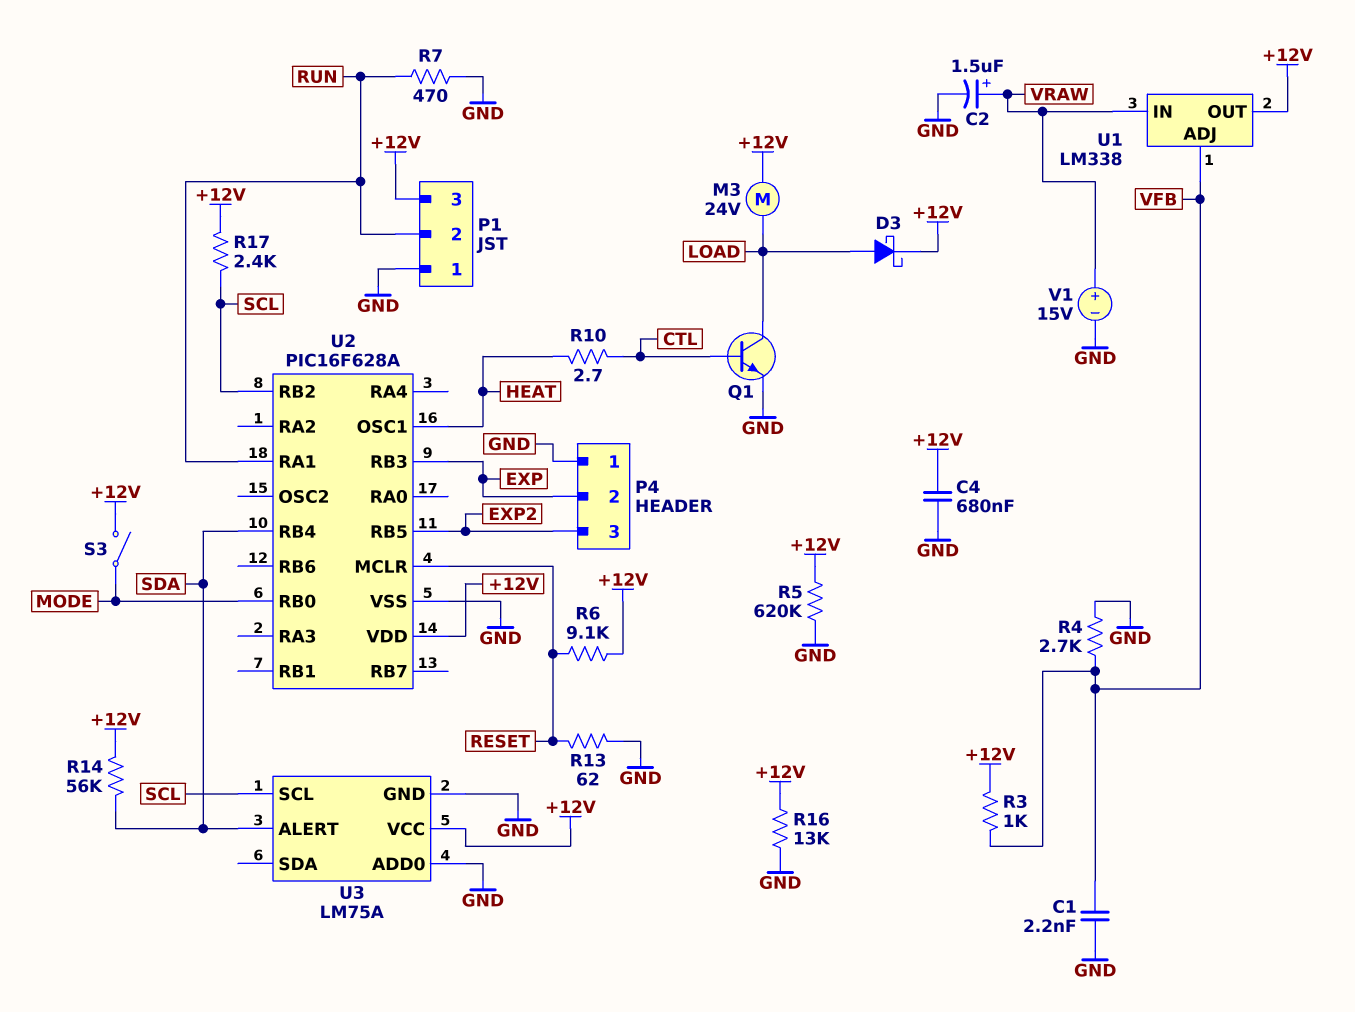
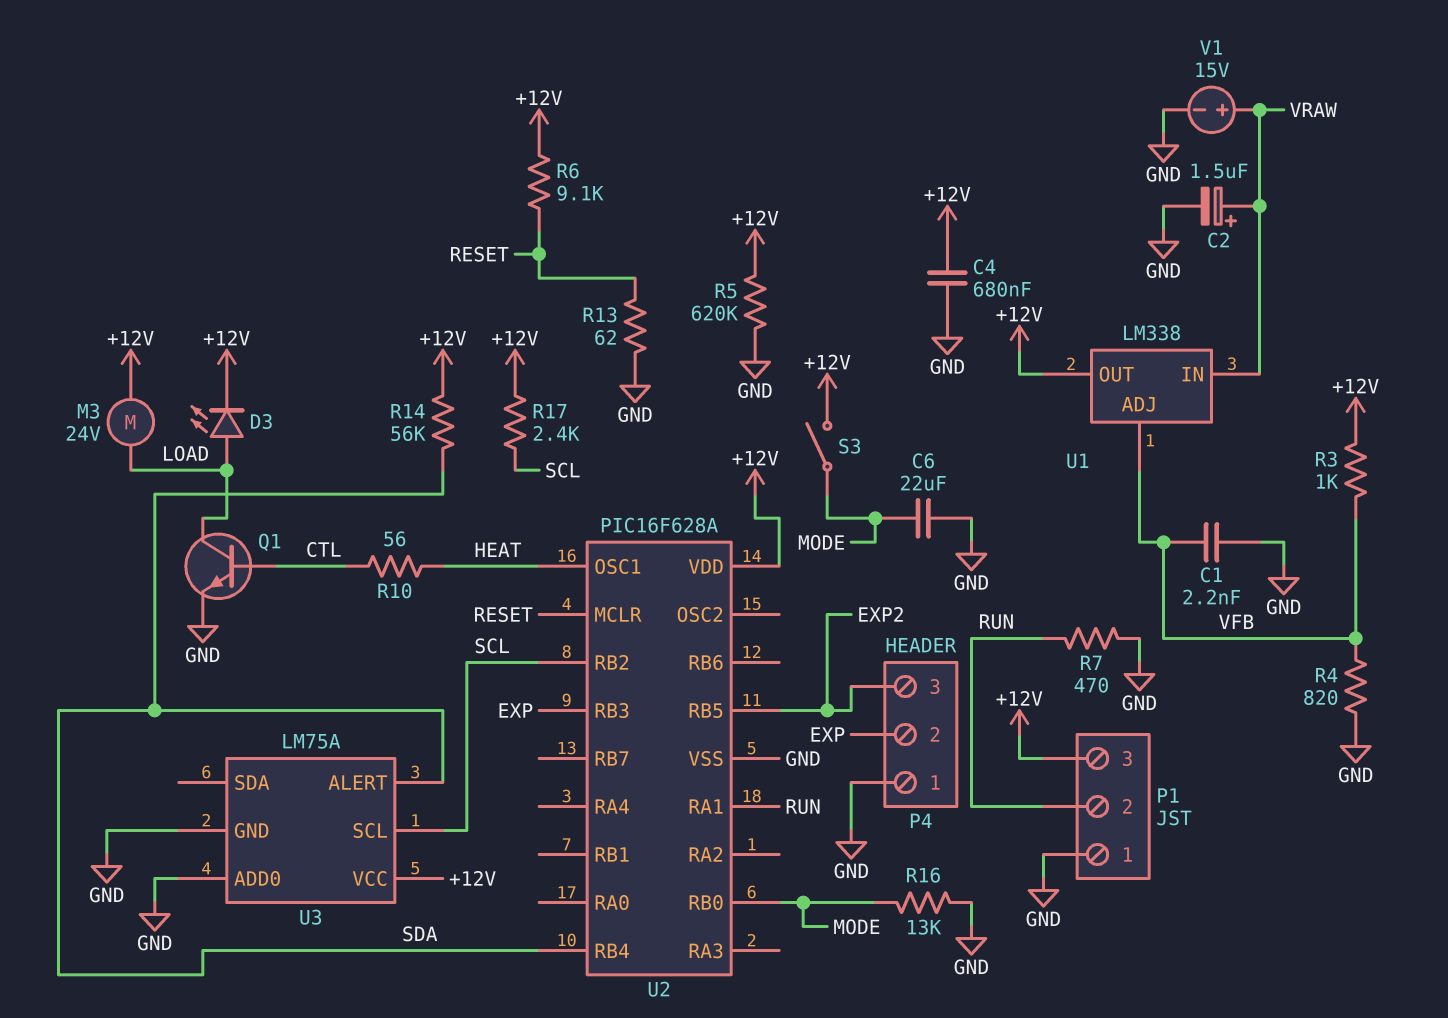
C6: none -> 22uF (GND, MODE)
D3: schottky (A LOAD, K +12V) -> LED (A LOAD, K +12V)
R4: 2.7k (GND, VFB) -> 820 (GND, VFB)
R10: 2.7 (CTL, HEAT) -> 56 (CTL, HEAT)
R16: 13k (+12V, GND) -> 13k (GND, MODE)

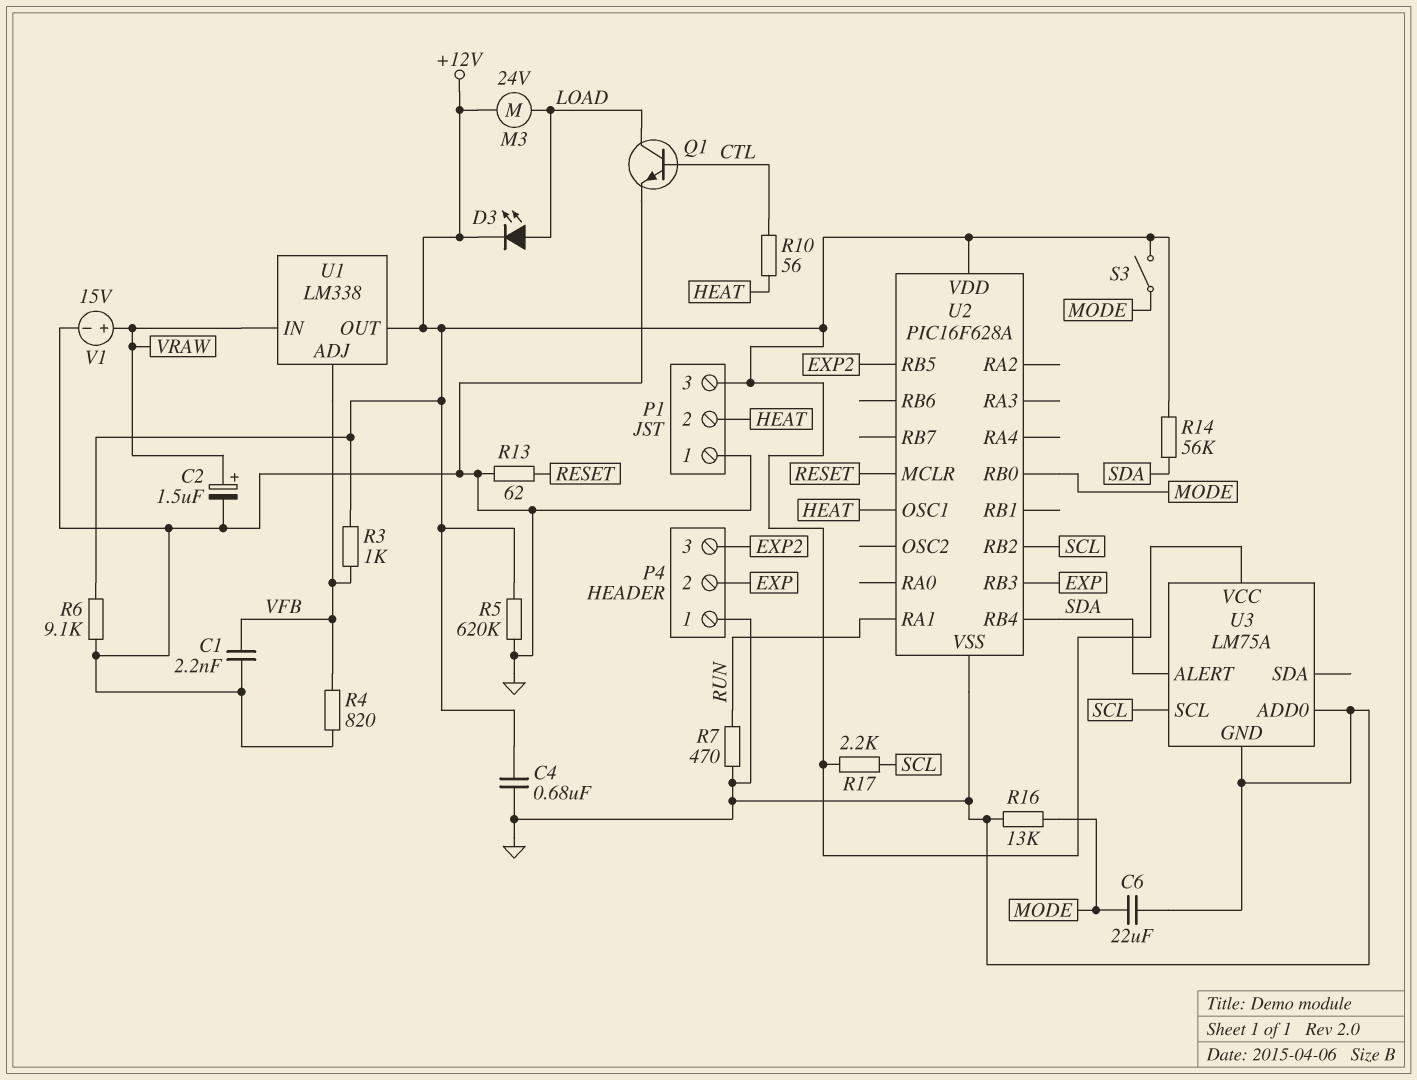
P1 pin 2: RUN -> HEAT
R6: 9.1k (+12V, RESET) -> 9.1k (+12V, GND)
R17: 2.4k (+12V, SCL) -> 2.2k (+12V, SCL)

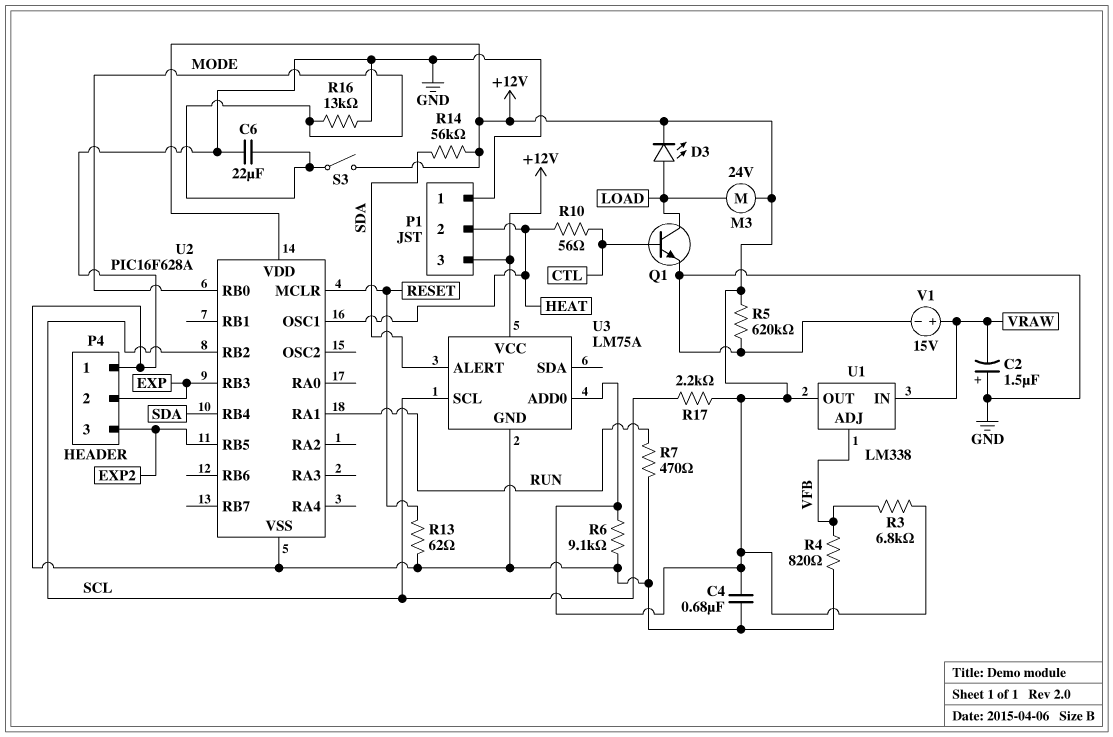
C1: 2.2nF (GND, VFB) -> none
C2: 1.5uF (plus VRAW, minus GND) -> 1.5uF (plus GND, minus VRAW)
R3: 1k (+12V, VFB) -> 6.8k (+12V, VFB)
U3 pin ADD0: GND -> +12V

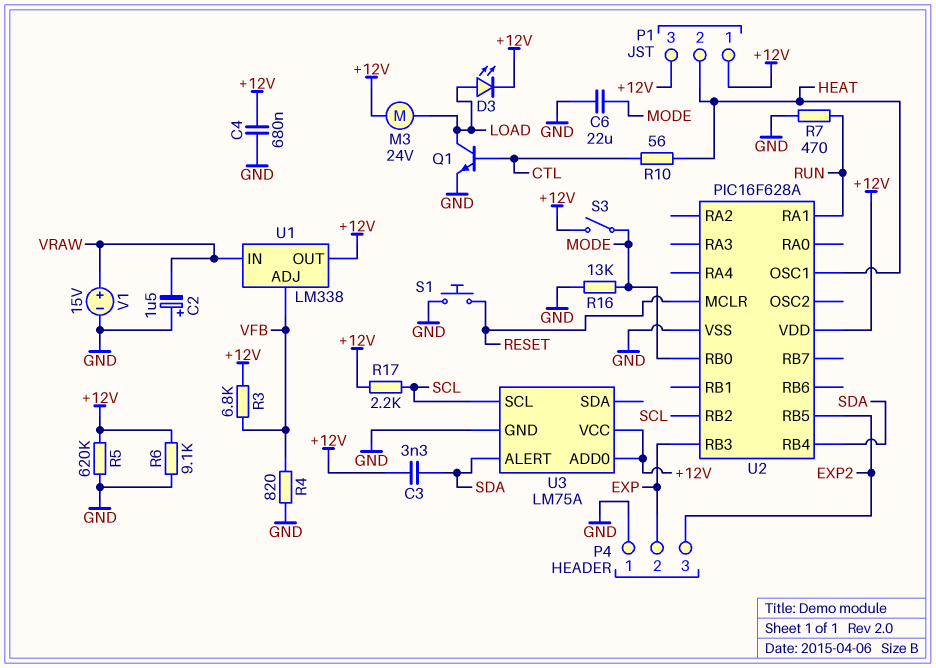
C3: none -> 3.3nF (+12V, SDA)
P1 pin 1: GND -> +12V
R13: 62 (GND, RESET) -> none
R14: 56k (+12V, SDA) -> none
S1: none -> button (GND, RESET)

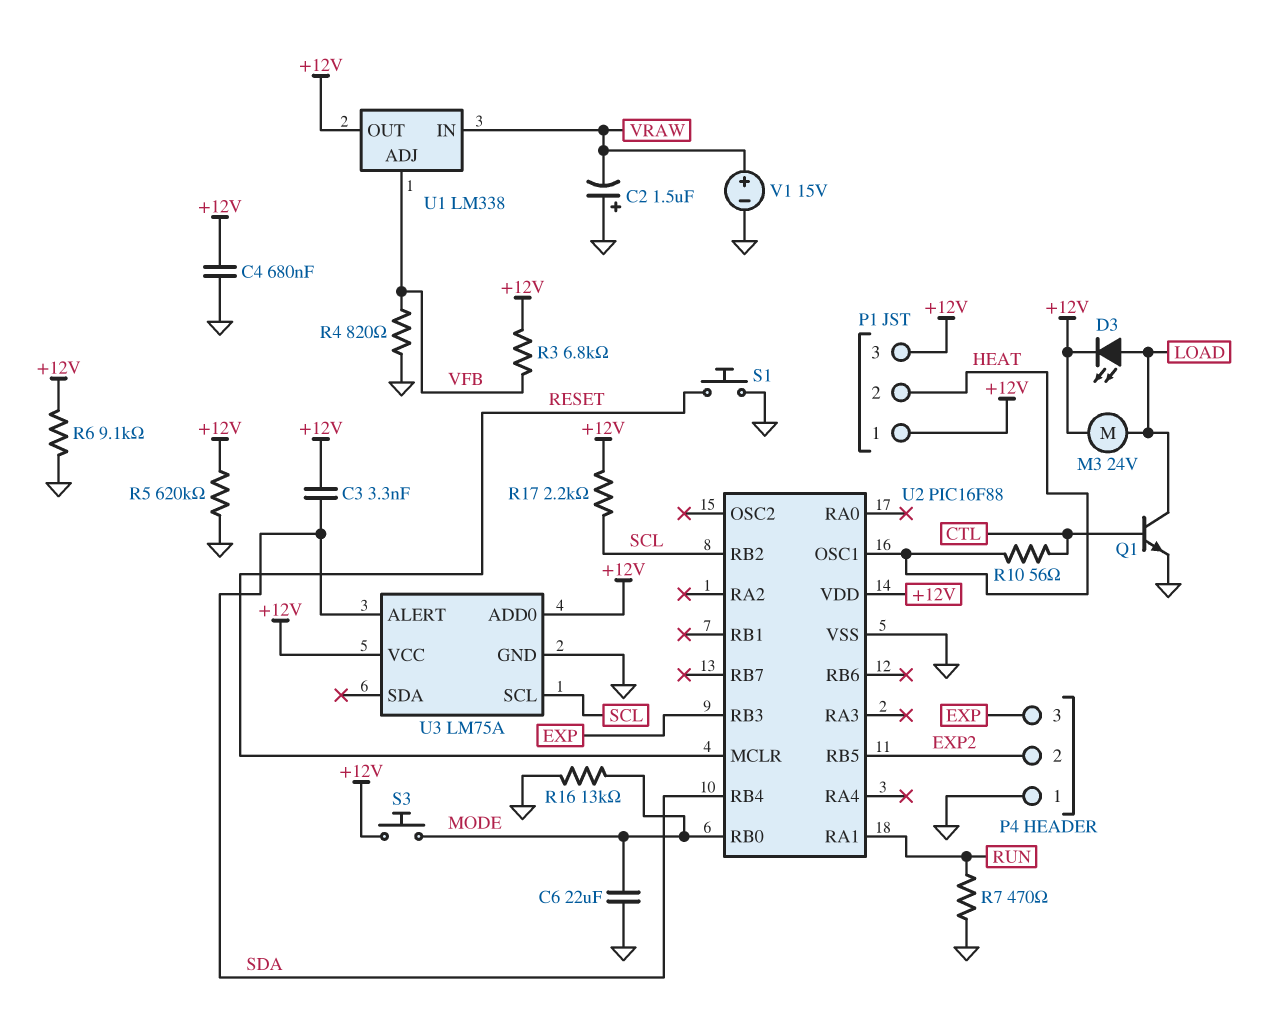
P4 pin 2: EXP -> EXP2
P4 pin 3: EXP2 -> EXP
S3: switch (+12V, MODE) -> button (+12V, MODE)
U2: PIC16F628A -> PIC16F88

